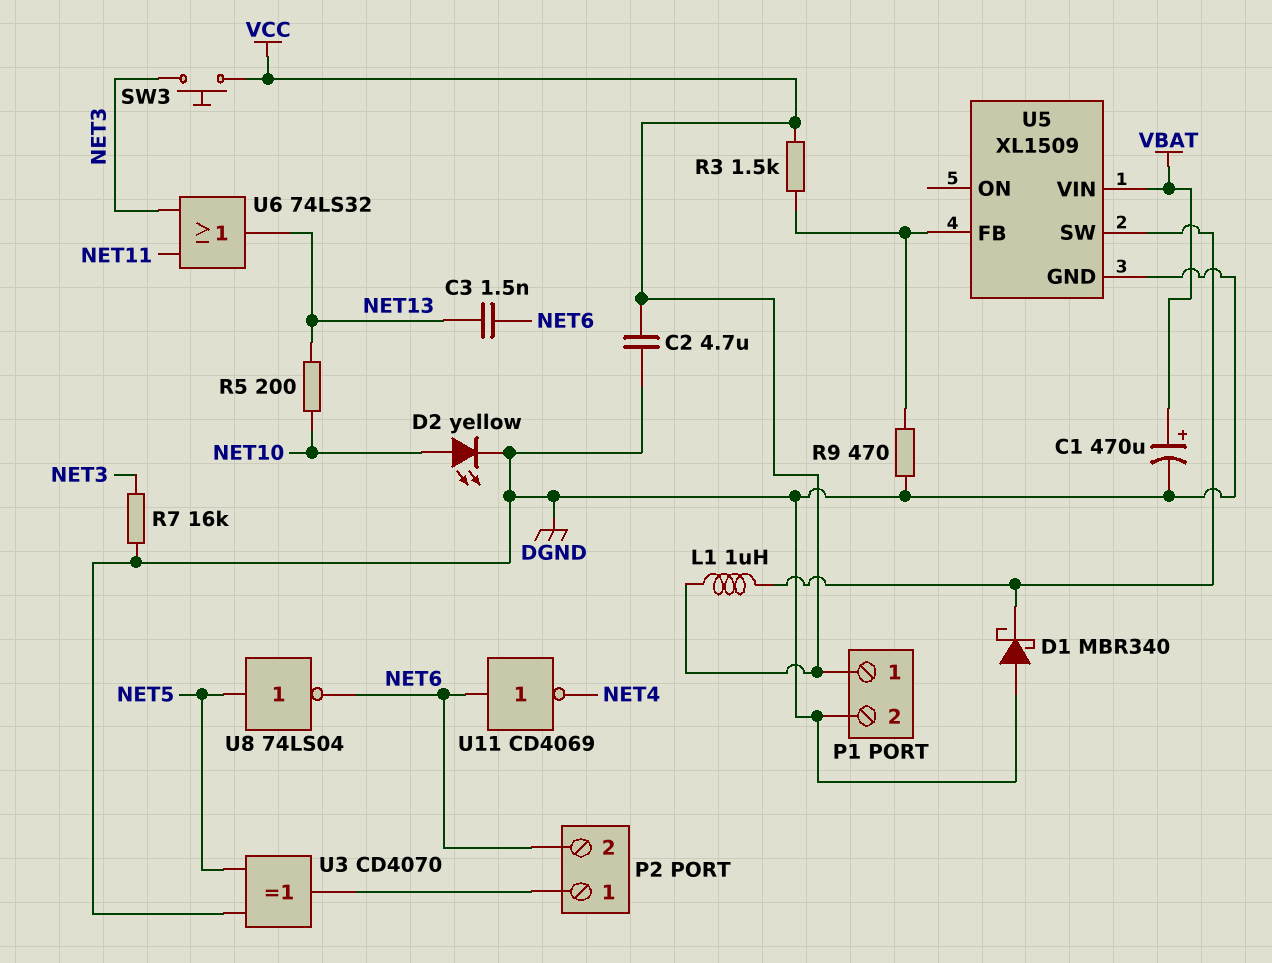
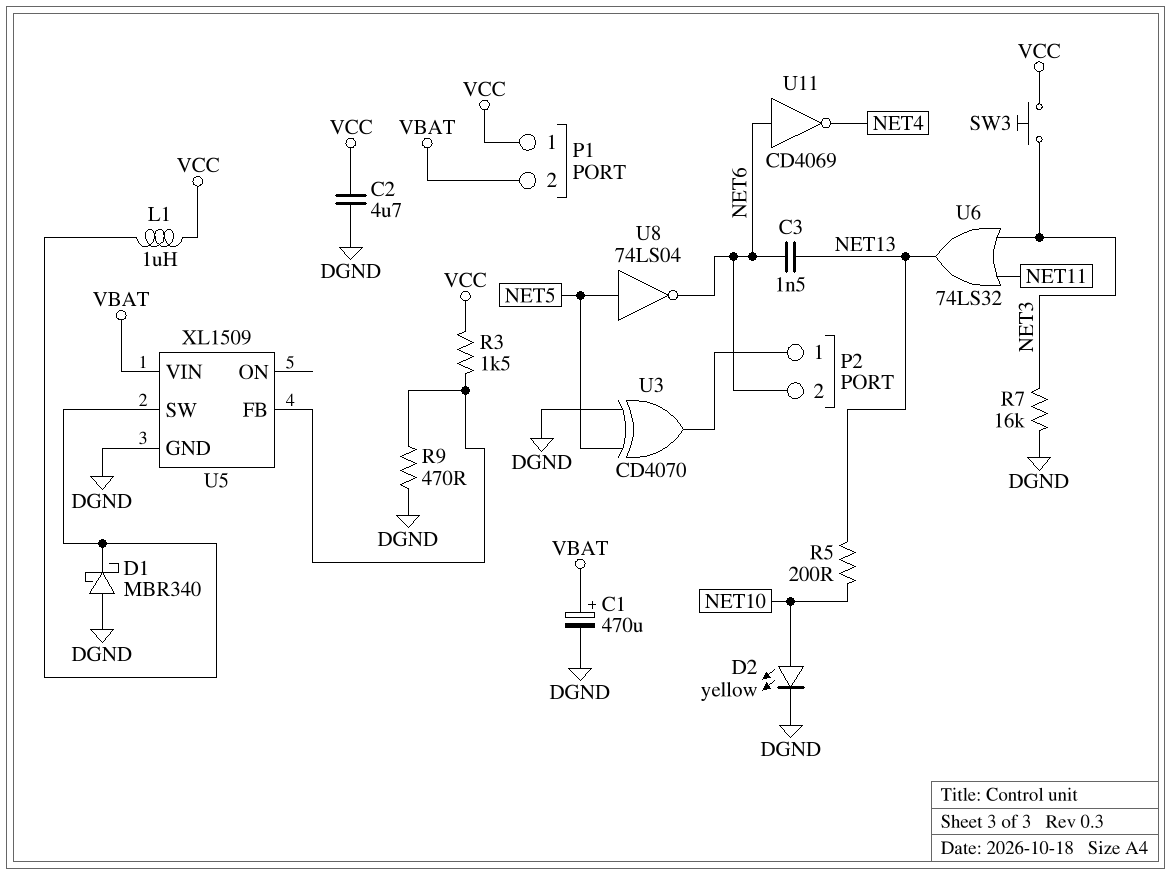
P1 pin 2: DGND -> VBAT

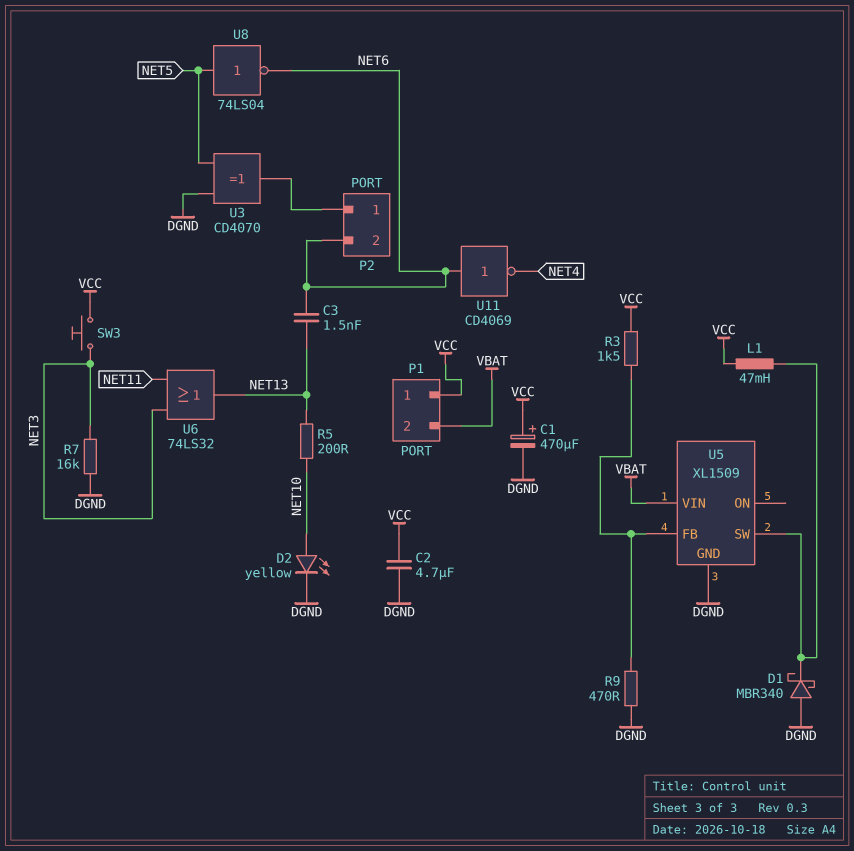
C1: 470uF (plus VBAT, minus DGND) -> 470uF (plus VCC, minus DGND)
L1: 1uH (U5/SW, VCC) -> 47mH (U5/SW, VCC)

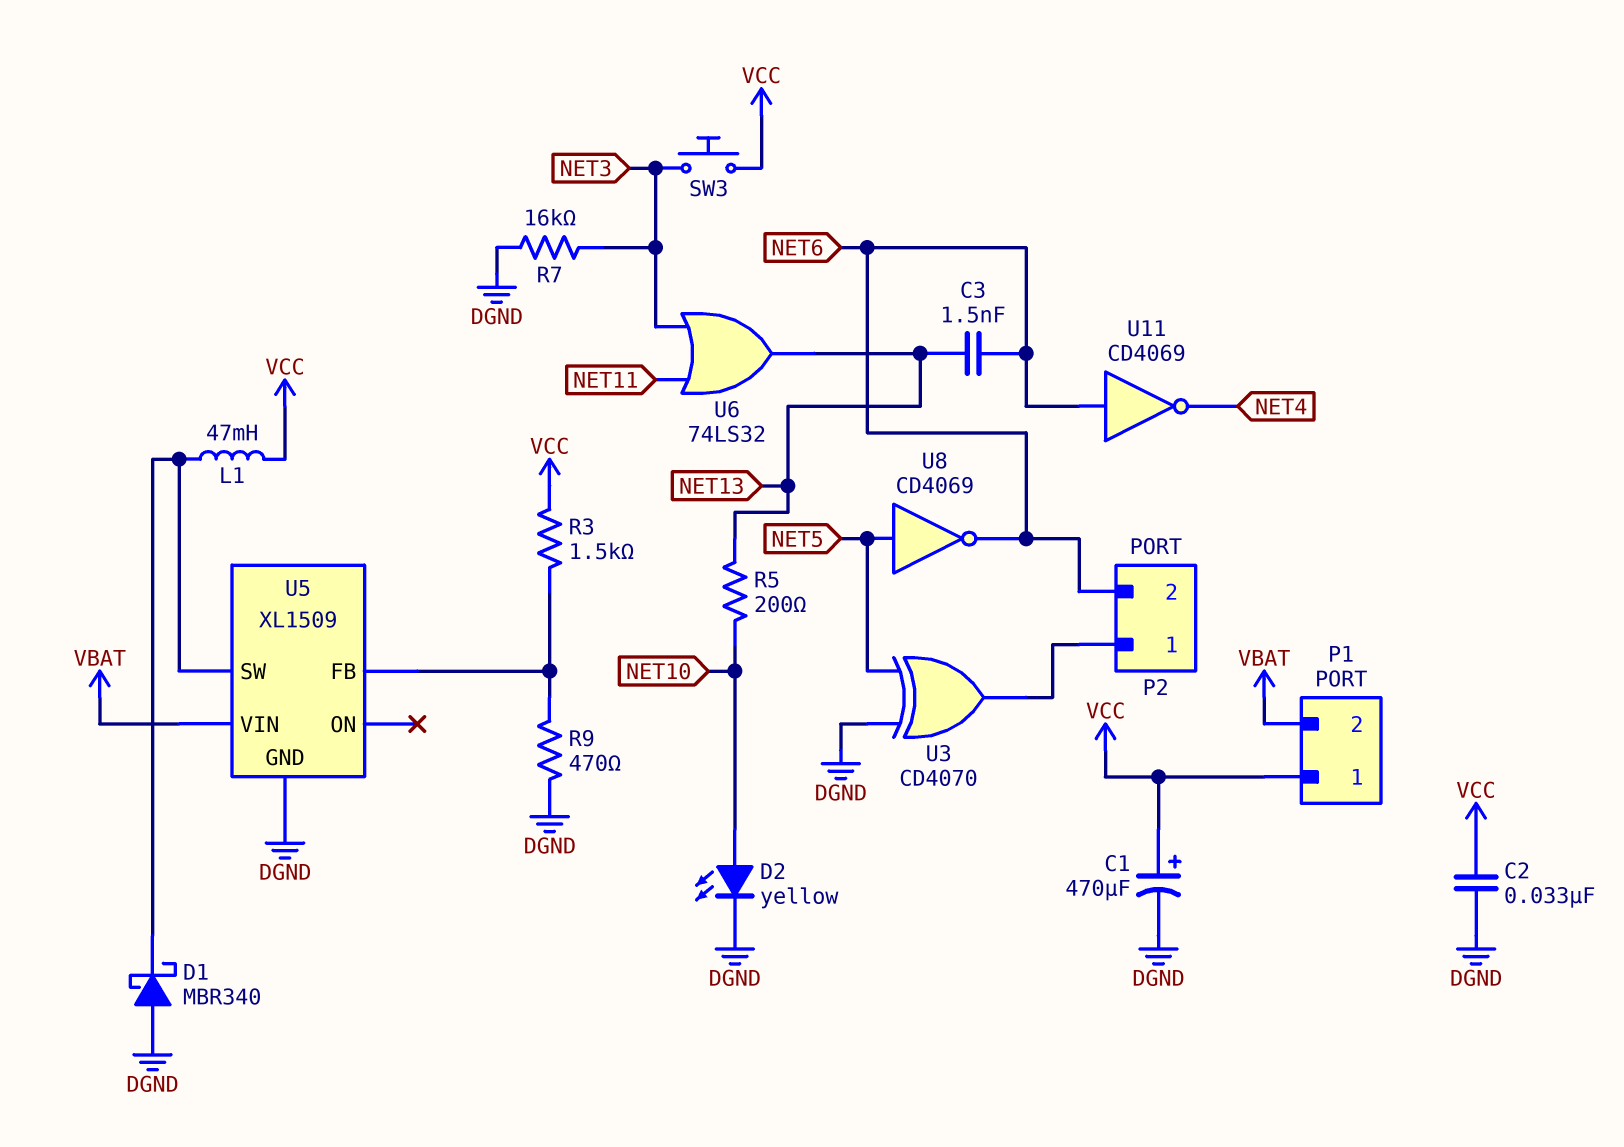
C2: 4.7uF (DGND, VCC) -> 33nF (DGND, VCC)
U8: NOT 74LS04 (in NET5, out NET6) -> NOT CD4069 (in NET5, out NET6)

